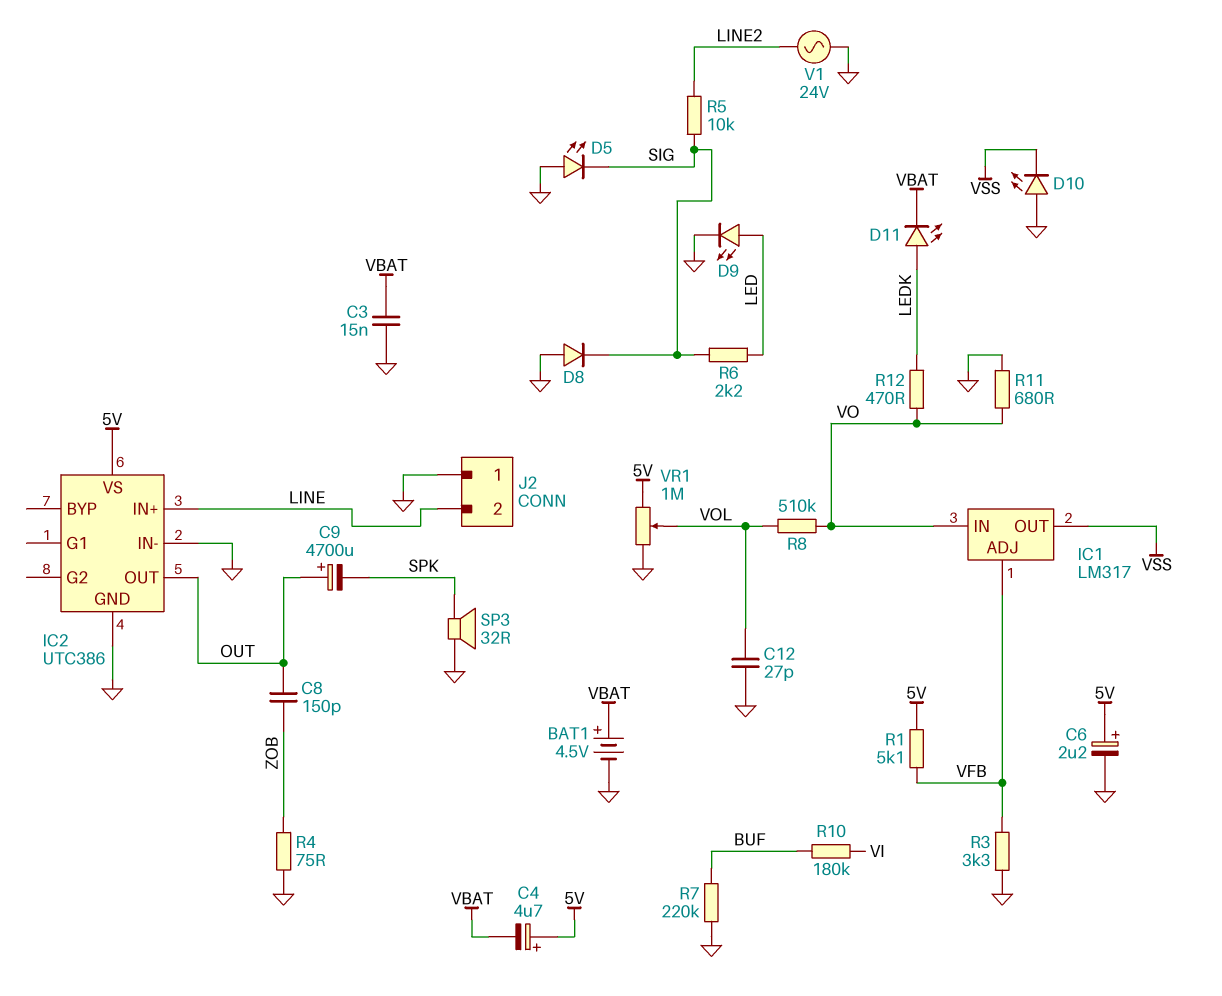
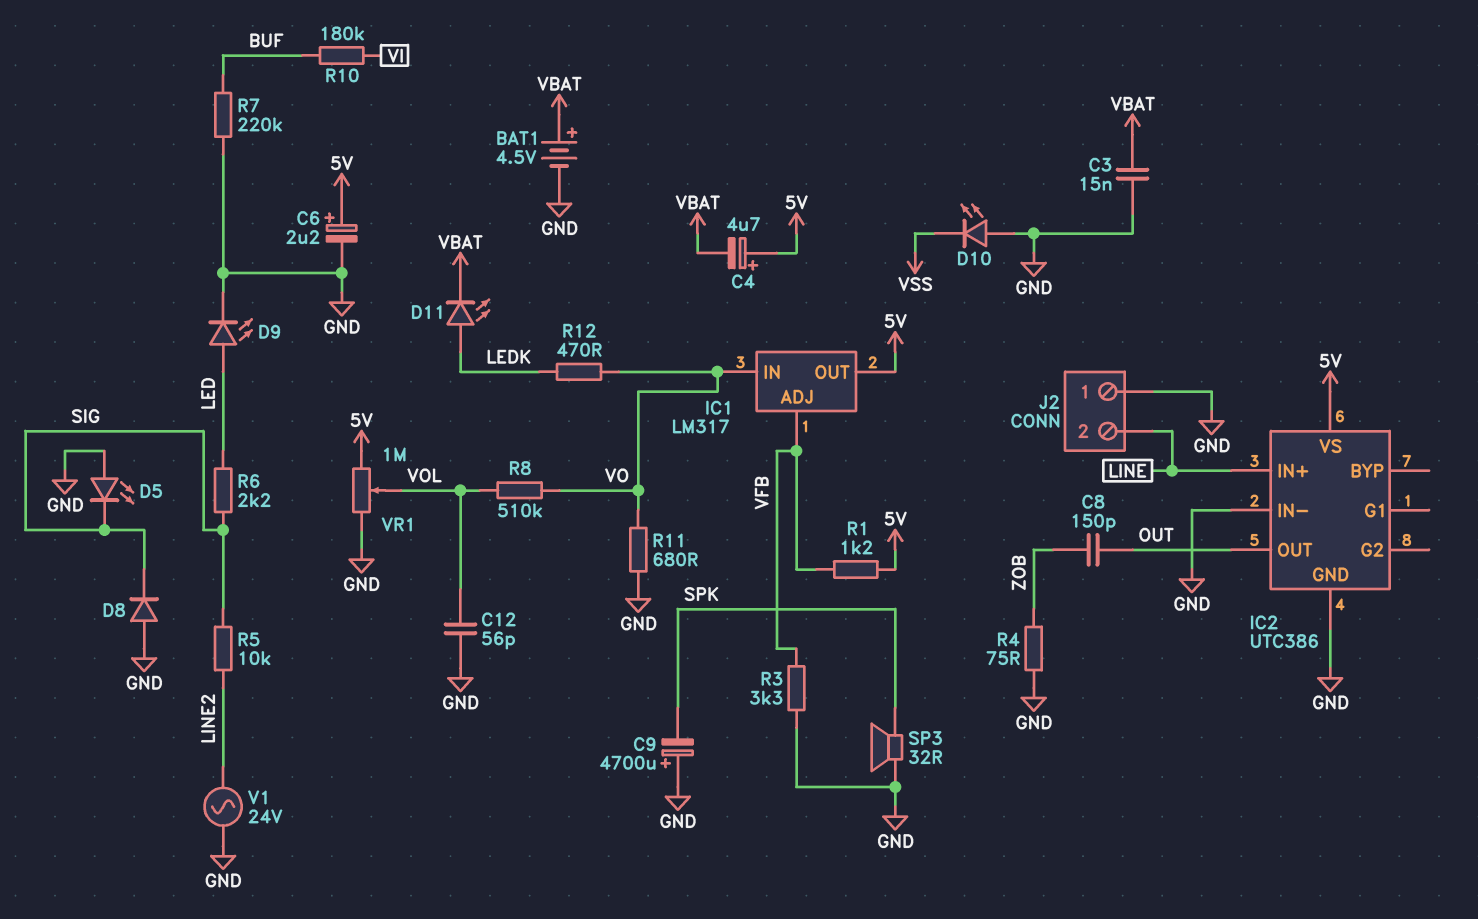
C9: 4700uF (plus OUT, minus SPK) -> 4700uF (plus GND, minus SPK)
C12: 27pF (GND, VOL) -> 56pF (GND, VOL)
IC1 pin OUT: VSS -> 5V
R1: 5.1k (5V, VFB) -> 1.2k (5V, VFB)

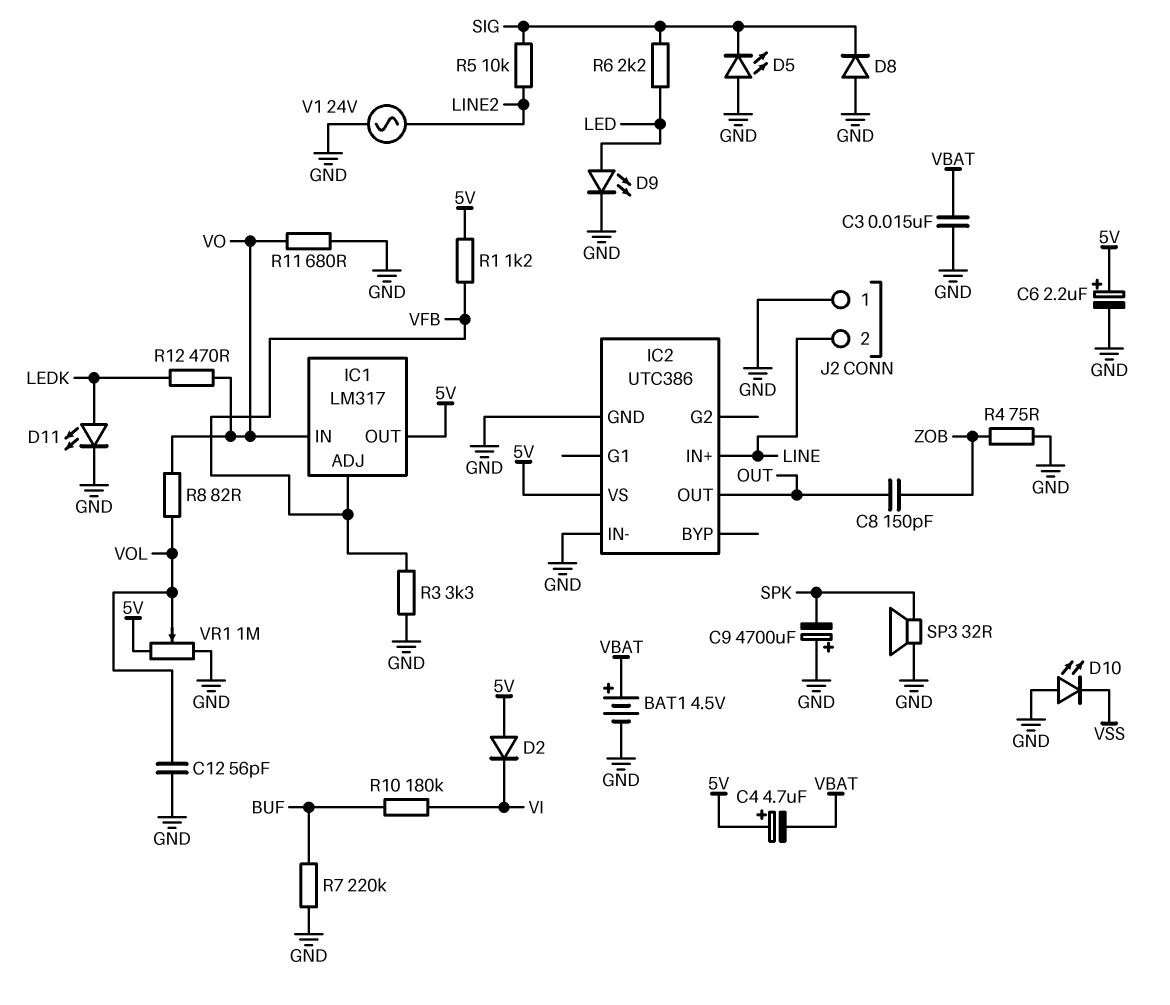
D2: none -> diode (A 5V, K VI)
D11: LED (A LEDK, K VBAT) -> LED (A LEDK, K GND)
R8: 510k (VO, VOL) -> 82 (VO, VOL)

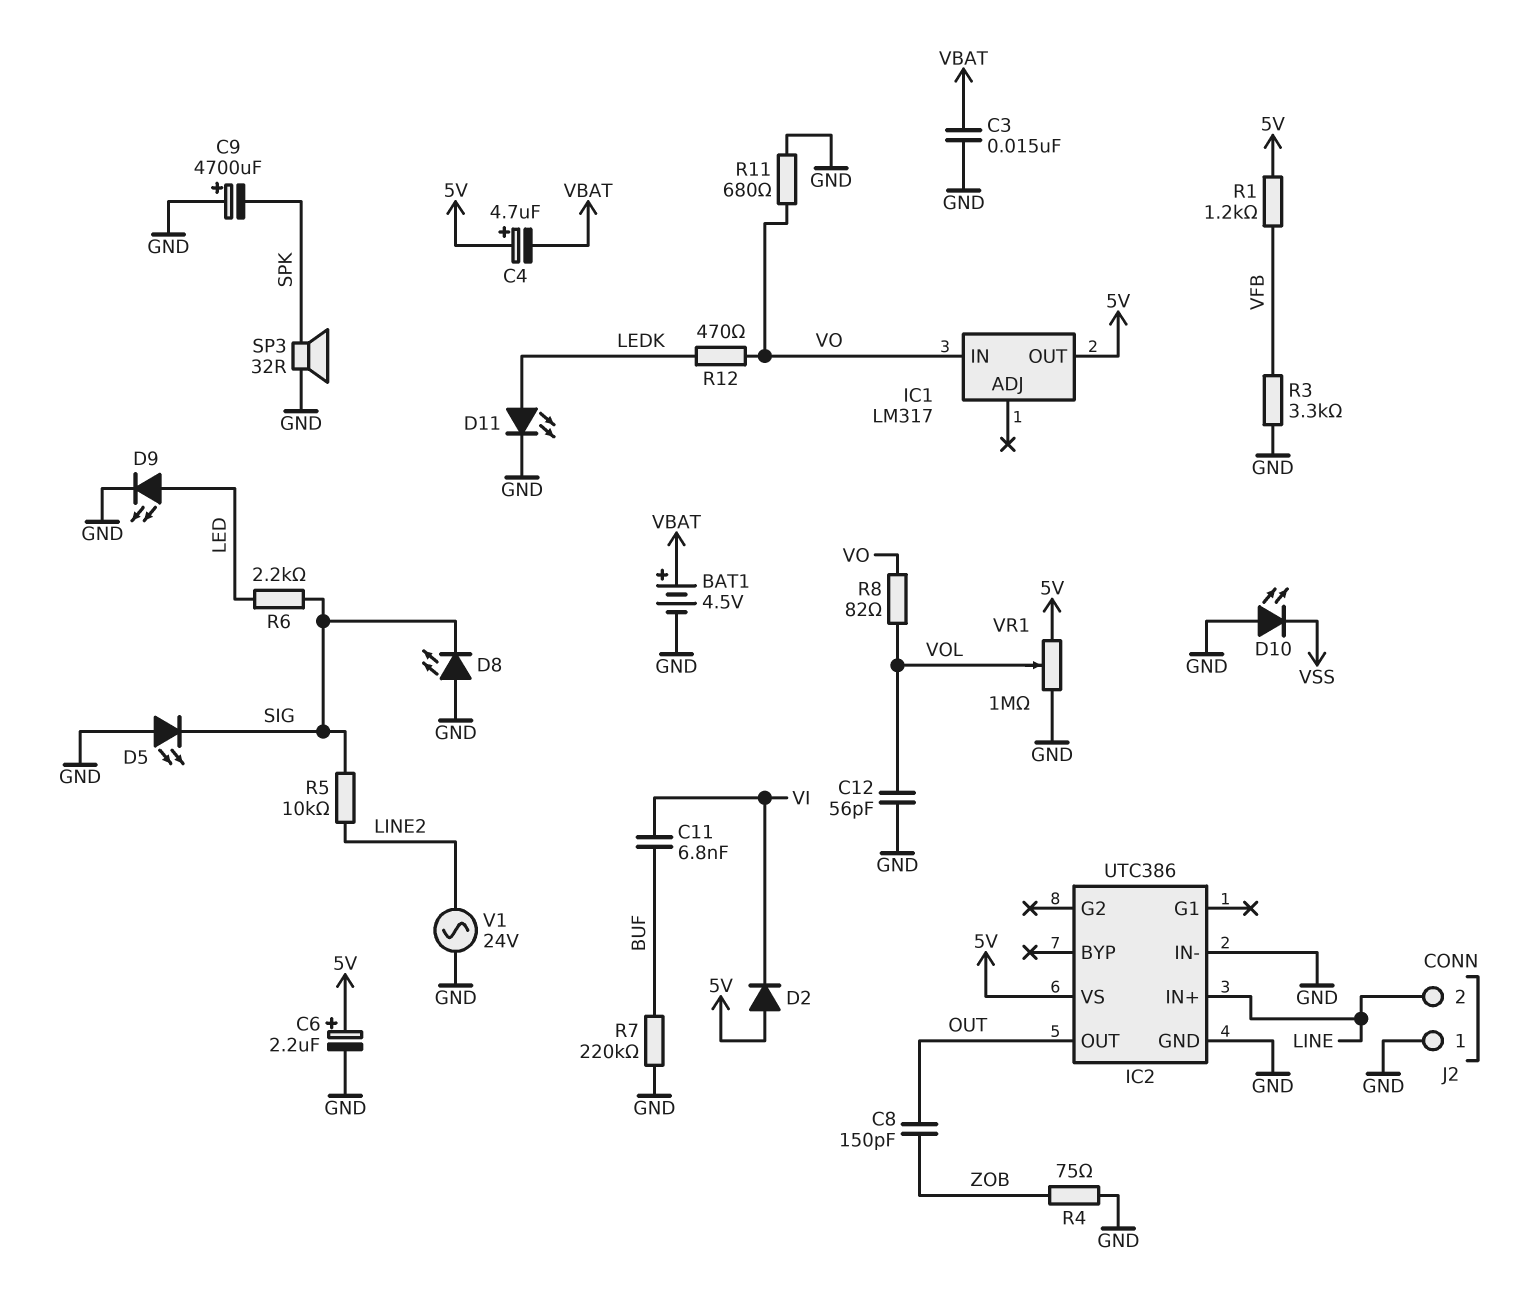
C11: none -> 6.8nF (BUF, VI)
D8: diode (A GND, K SIG) -> LED (A GND, K SIG)
IC1 pin ADJ: VFB -> none
R10: 180k (BUF, VI) -> none

